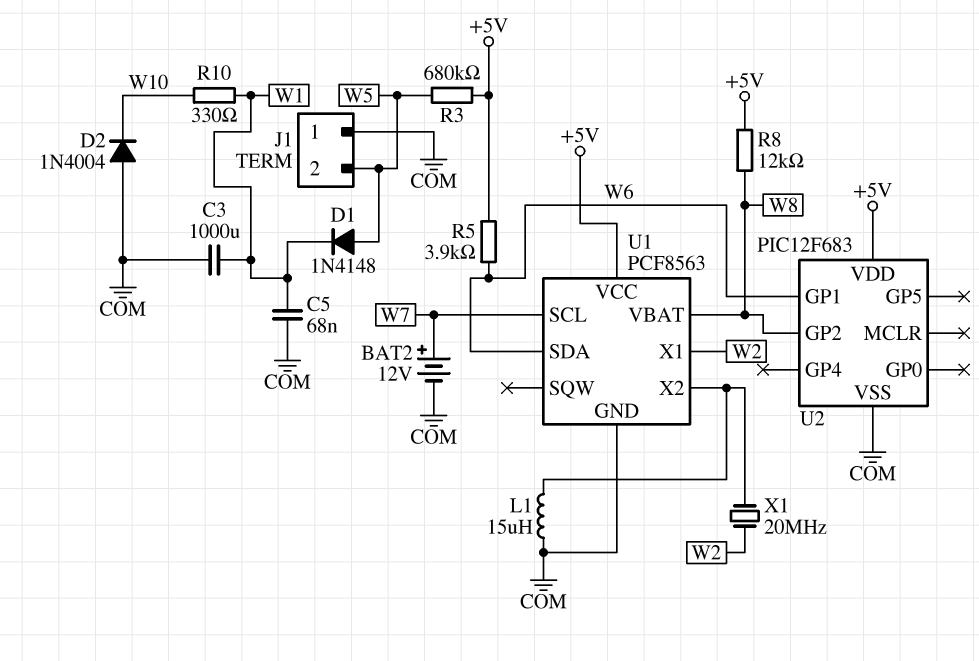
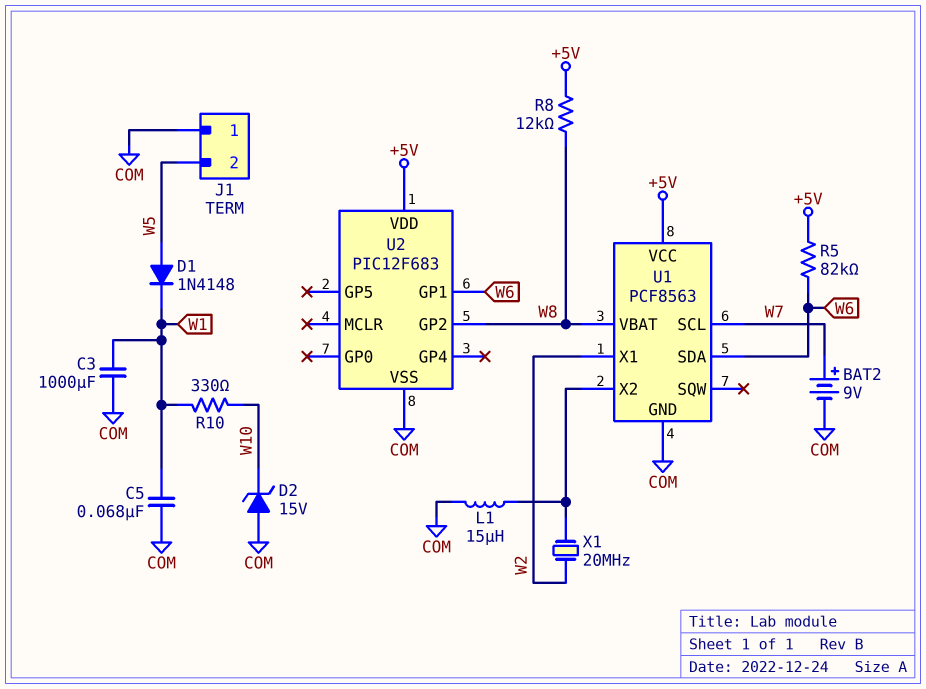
BAT2: 12V (plus W7, minus COM) -> 9V (plus W7, minus COM)
D2: diode 1N4004 (A COM, K W10) -> zener 15V (A COM, K W10)
R3: 680k (+5V, W5) -> none
R5: 3.9k (+5V, W6) -> 82k (+5V, W6)

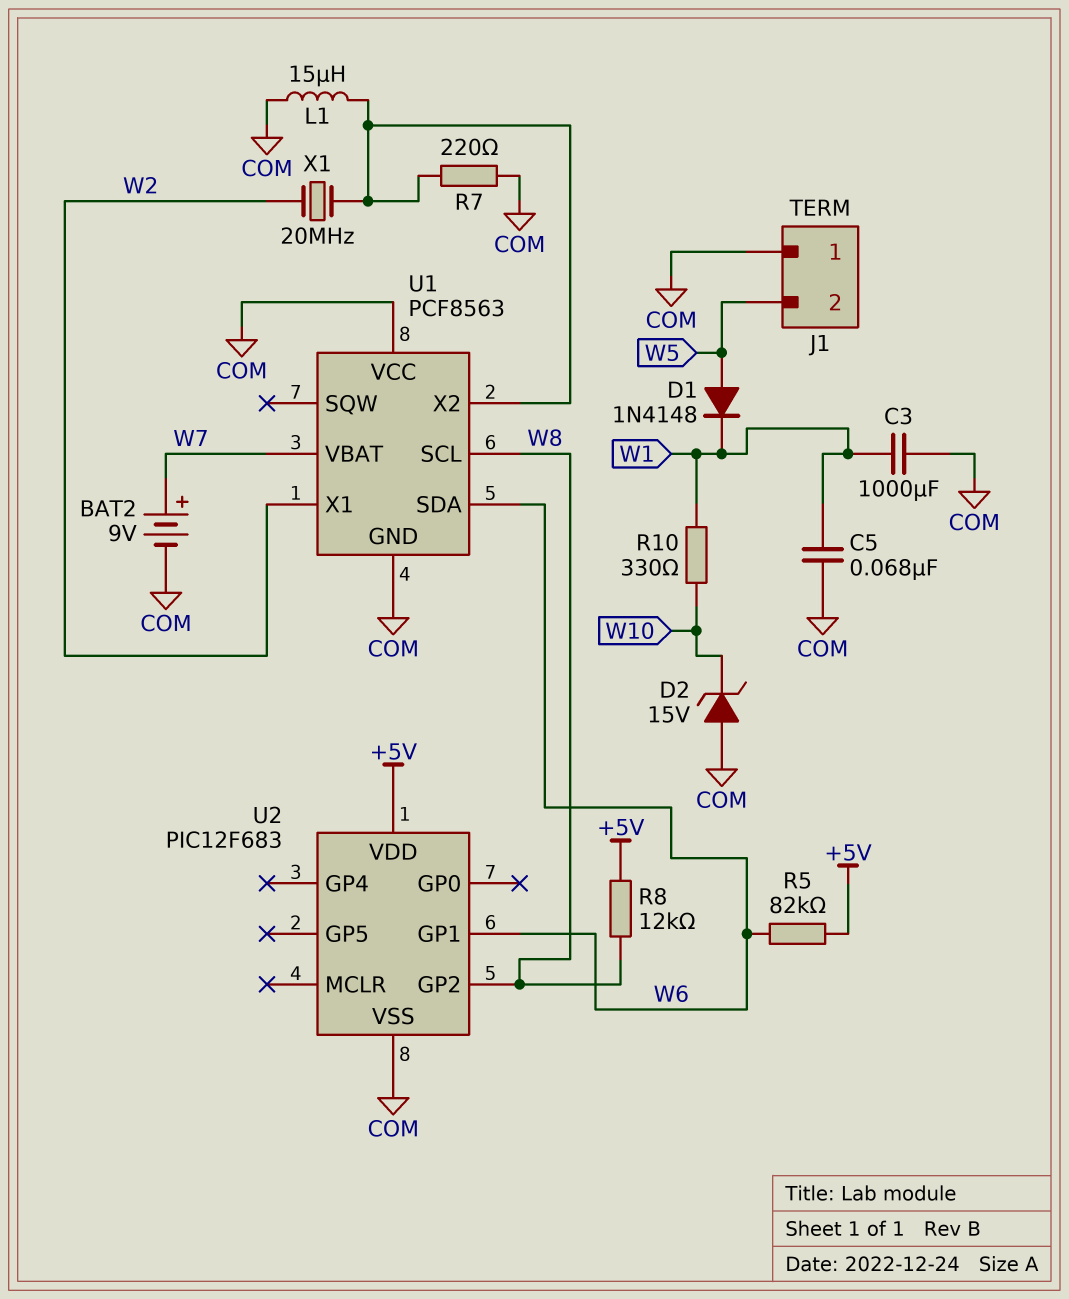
R7: none -> 220 (COM, U1/X2)
U1 pin SCL: W7 -> W8
U1 pin VBAT: W8 -> W7
U1 pin VCC: +5V -> COM

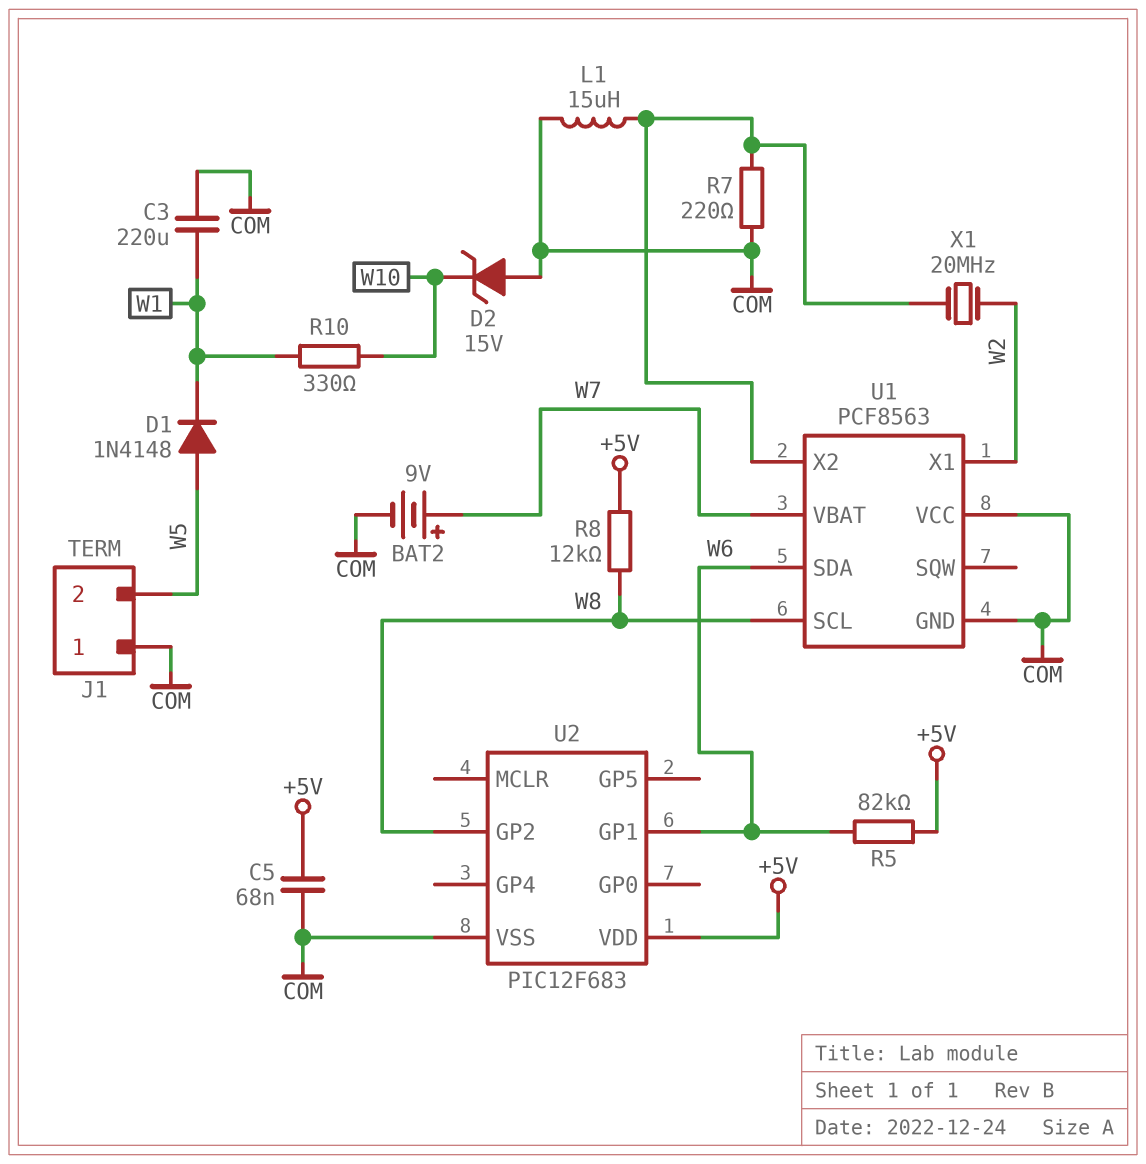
C3: 1000uF (COM, W1) -> 220uF (COM, W1)
C5: 68nF (COM, W1) -> 68nF (+5V, COM)

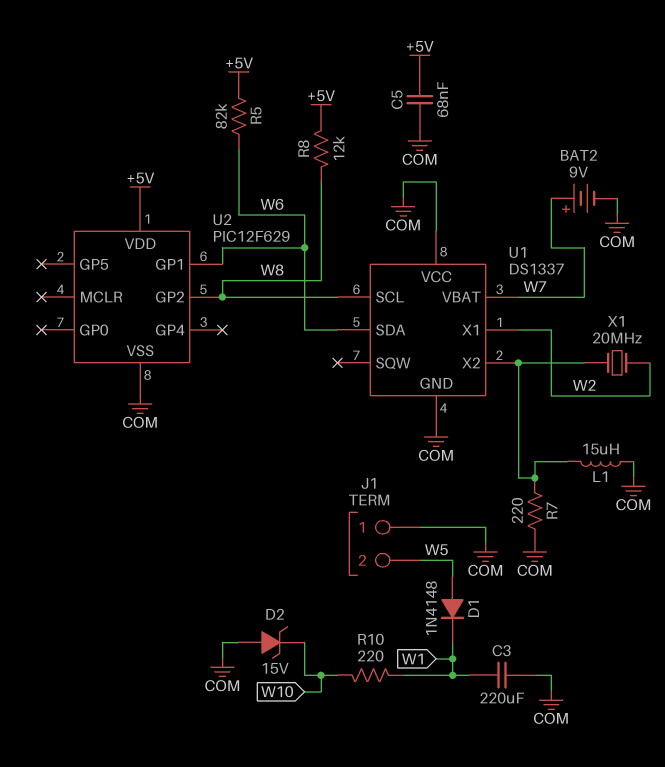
R10: 330 (W1, W10) -> 220 (W1, W10)
U1: PCF8563 -> DS1337
U2: PIC12F683 -> PIC12F629

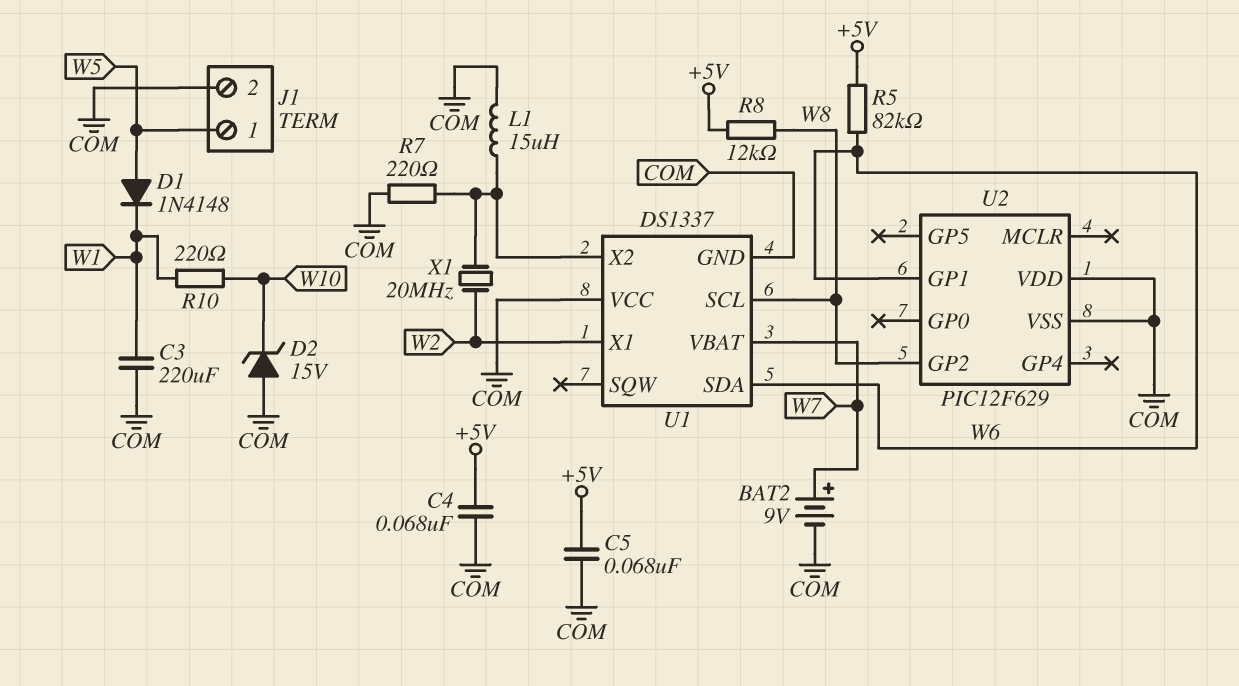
C4: none -> 68nF (+5V, COM)
J1 pin 1: COM -> W5
J1 pin 2: W5 -> COM
U2 pin VDD: +5V -> COM

